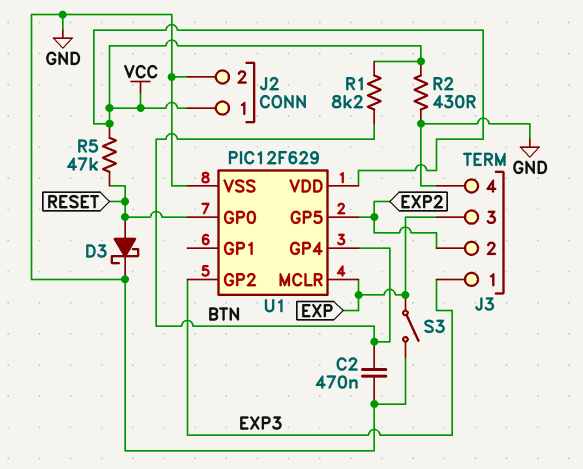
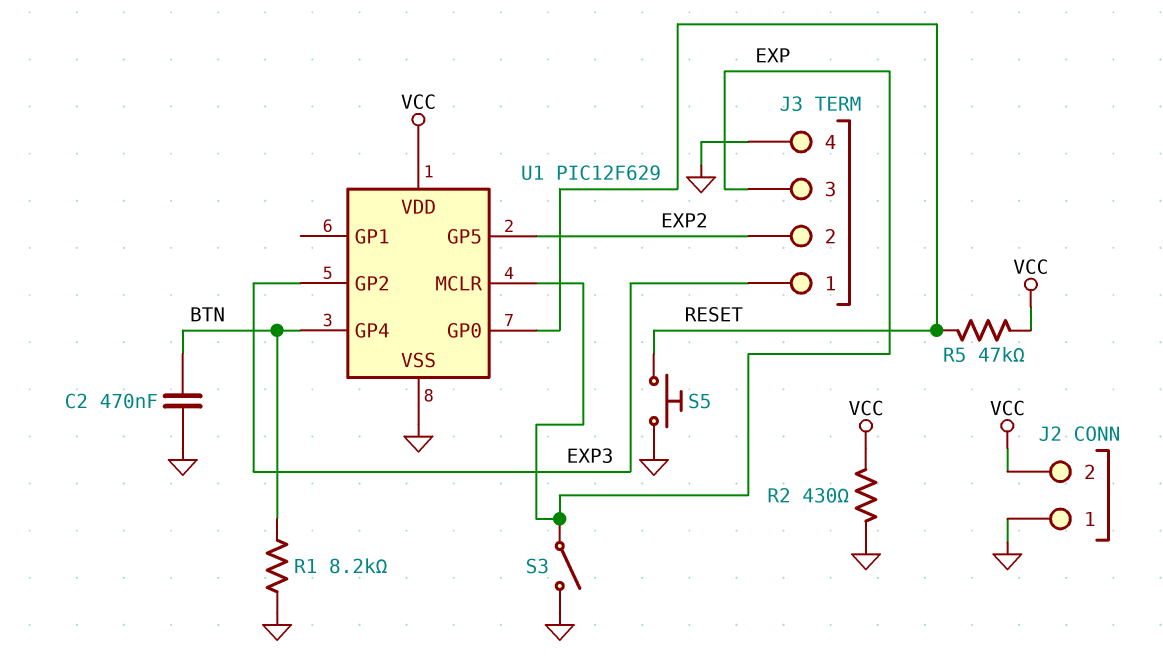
D3: schottky (A RESET, K GND) -> none
J2 pin 1: VCC -> GND
J2 pin 2: GND -> VCC
R1: 8.2k (BTN, VCC) -> 8.2k (BTN, GND)
S5: none -> button (GND, RESET)

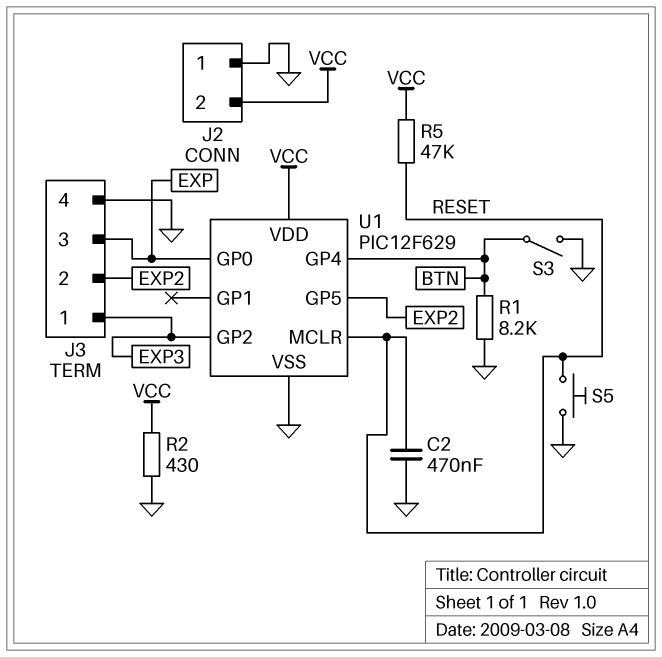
C2: 470nF (BTN, GND) -> 470nF (GND, RESET)
S3: switch (EXP, GND) -> switch (BTN, GND)
U1 pin GP0: RESET -> EXP
U1 pin MCLR: EXP -> RESET

